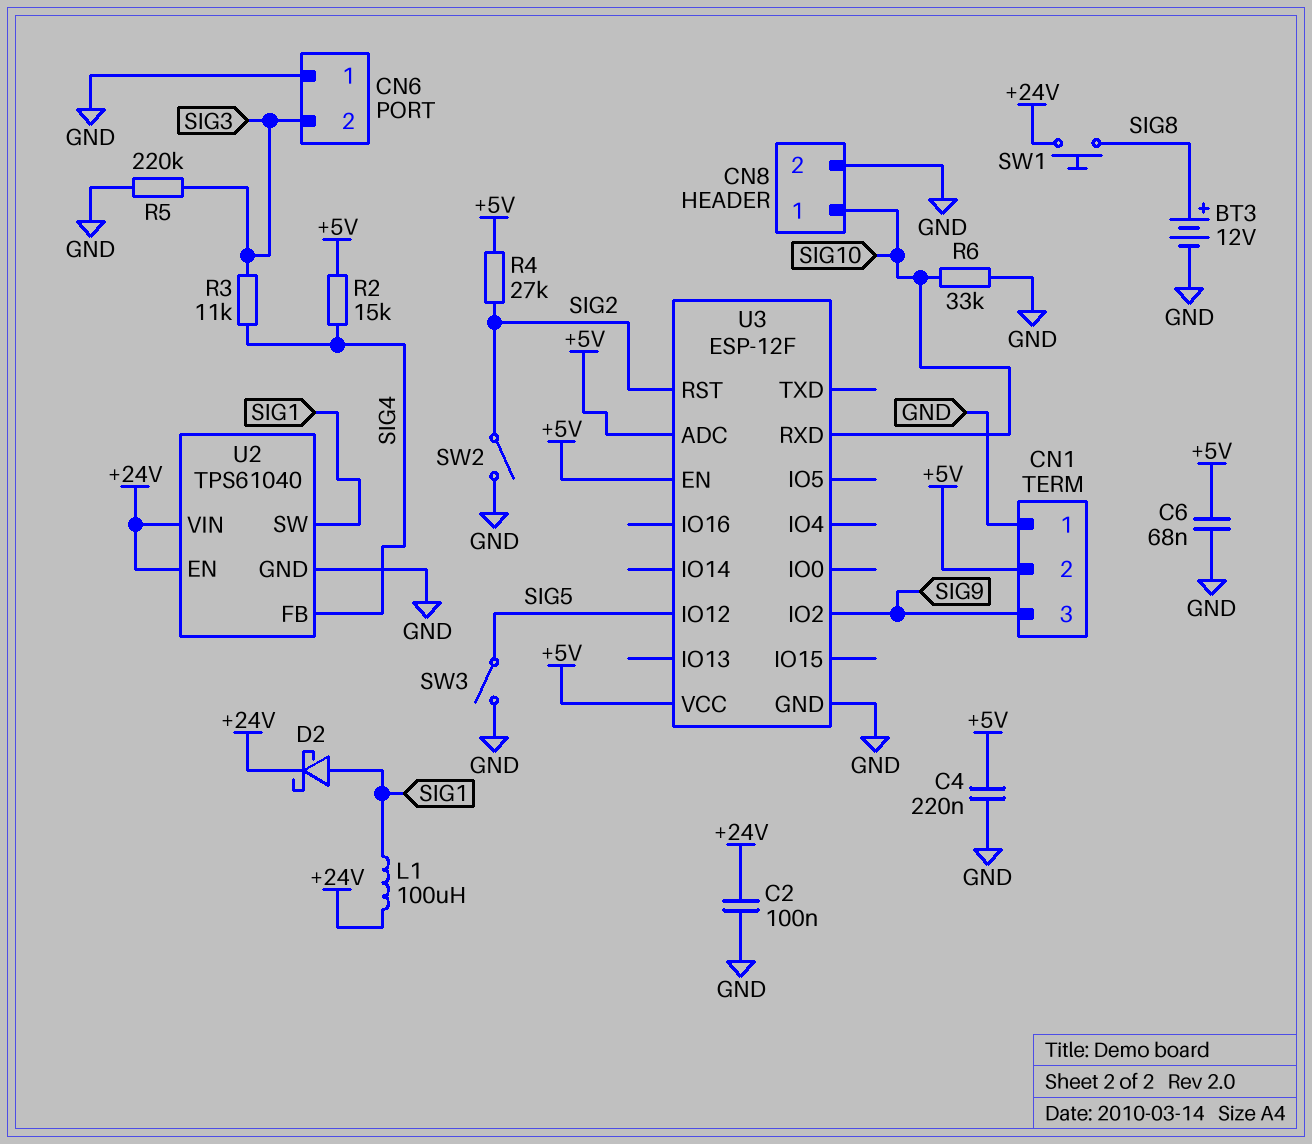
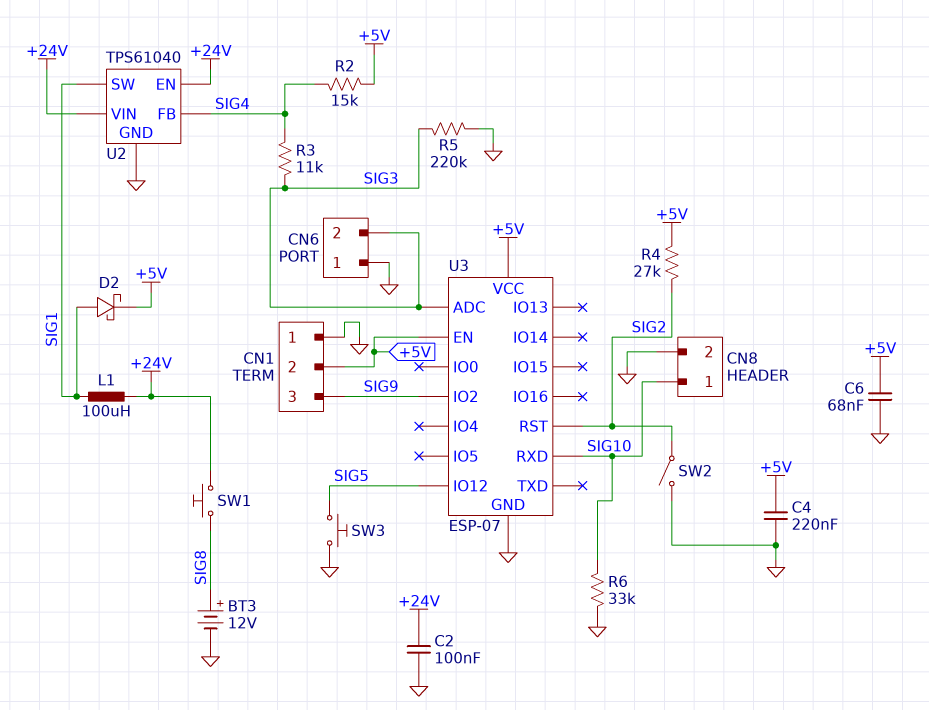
D2: schottky (A SIG1, K +24V) -> schottky (A SIG1, K +5V)
SW3: switch (GND, SIG5) -> button (GND, SIG5)
U3: ESP-12F -> ESP-07
U3 pin ADC: +5V -> SIG3

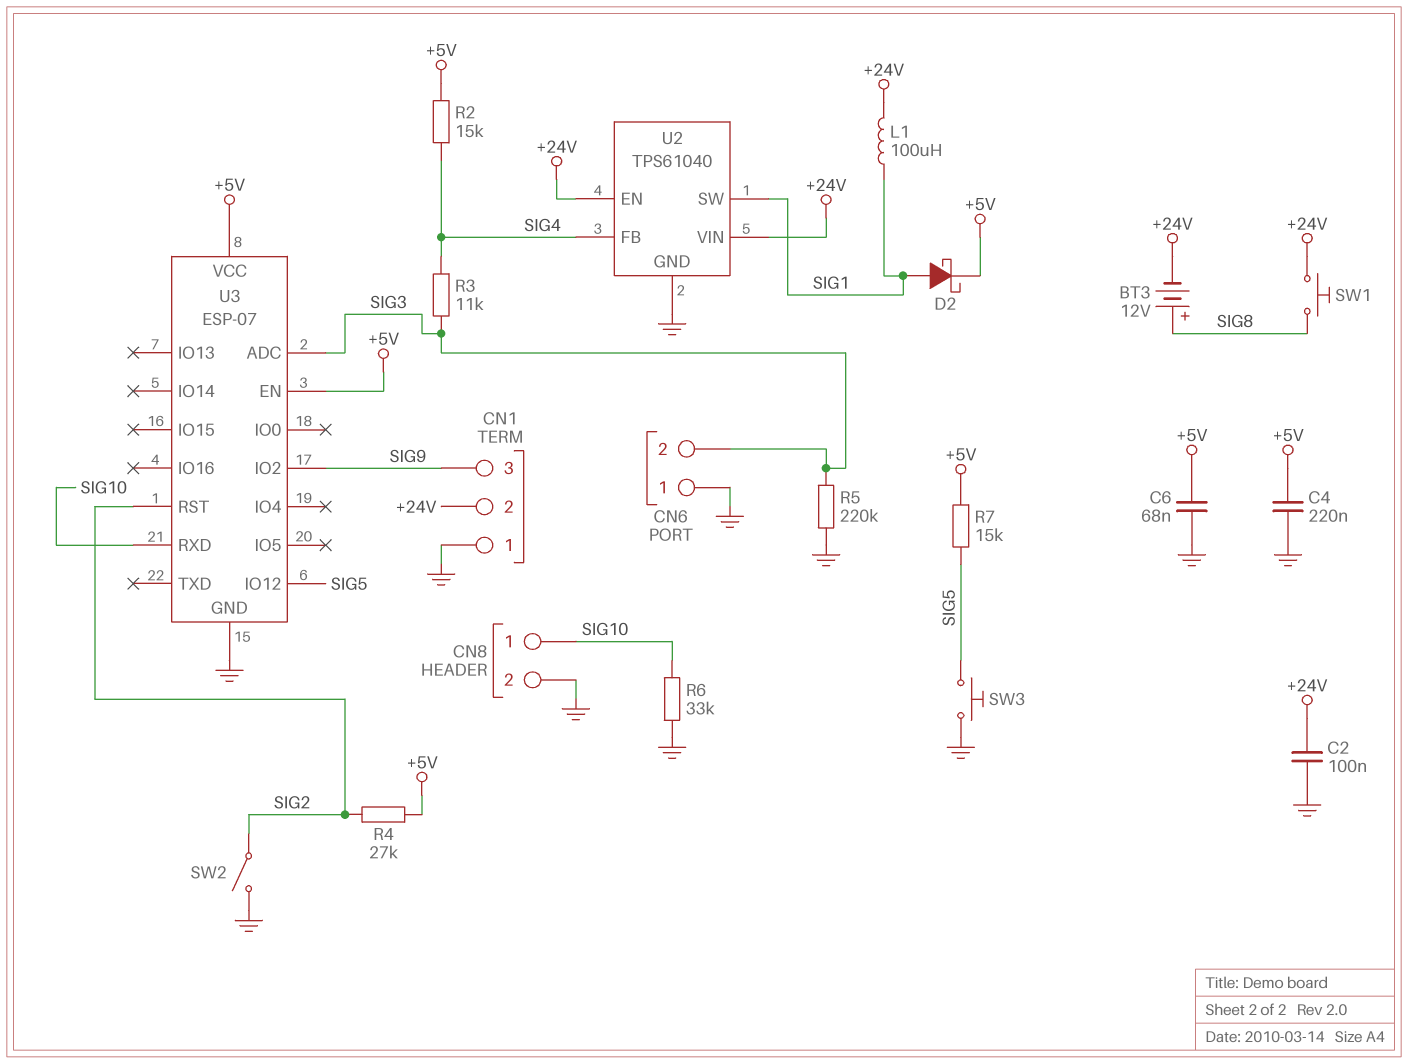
BT3: 12V (plus SIG8, minus GND) -> 12V (plus SIG8, minus +24V)
CN1 pin 2: +5V -> +24V
R7: none -> 15k (+5V, SIG5)

